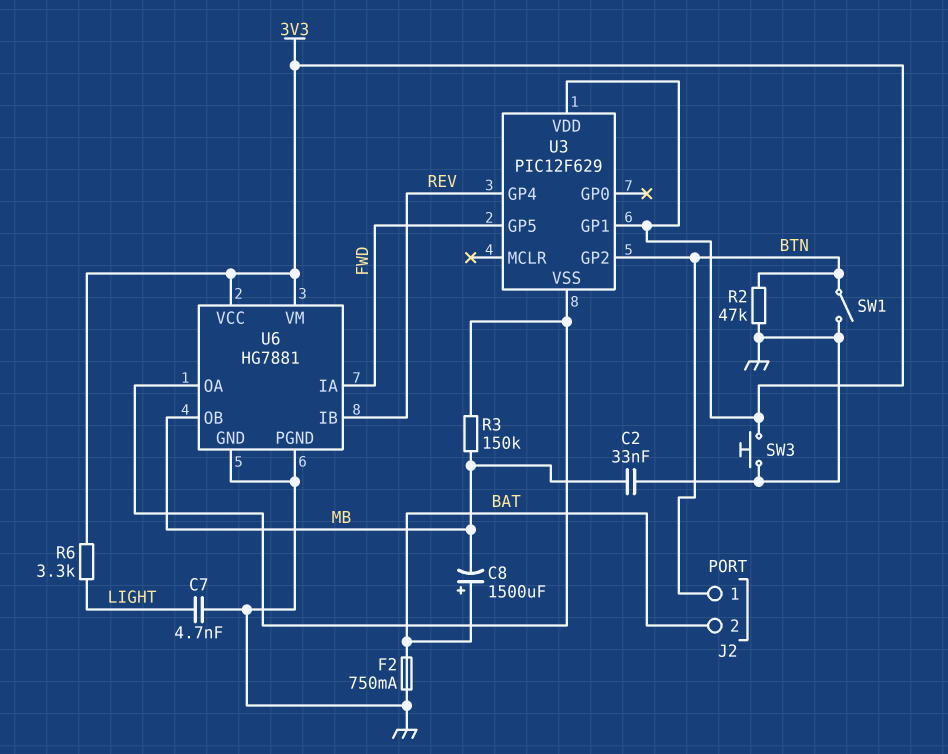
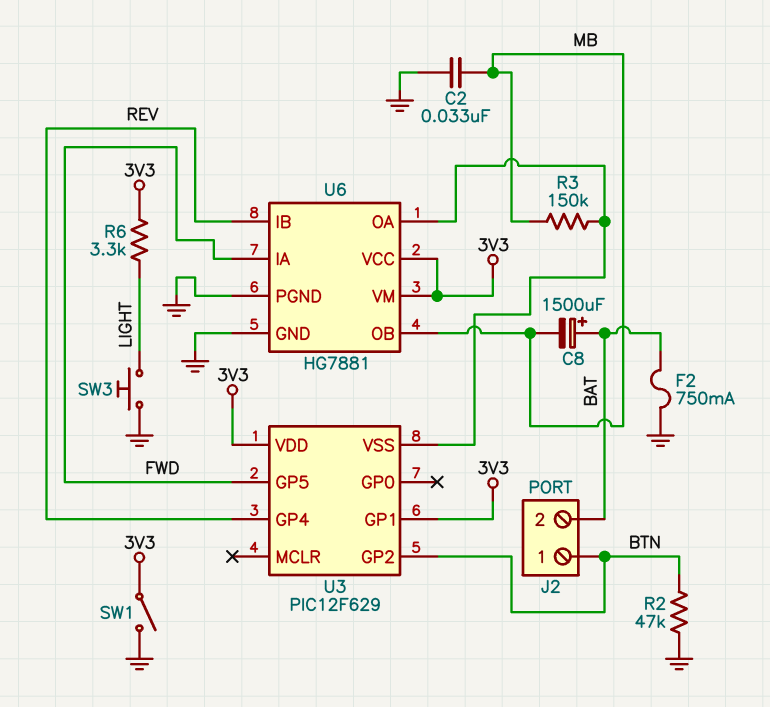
C7: 4.7nF (GND, LIGHT) -> none
SW1: switch (BTN, GND) -> switch (3V3, GND)
SW3: button (3V3, GND) -> button (GND, LIGHT)

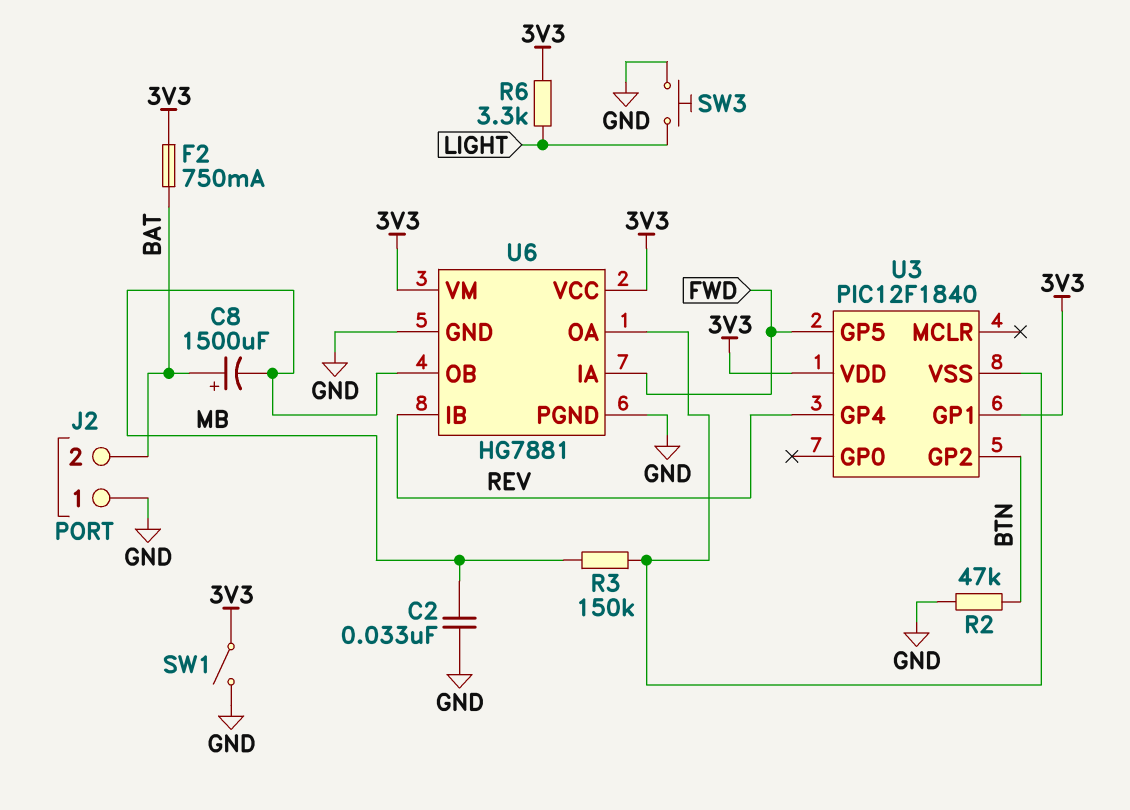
F2: 750mA (BAT, GND) -> 750mA (3V3, BAT)
J2 pin 1: BTN -> GND
U3: PIC12F629 -> PIC12F1840

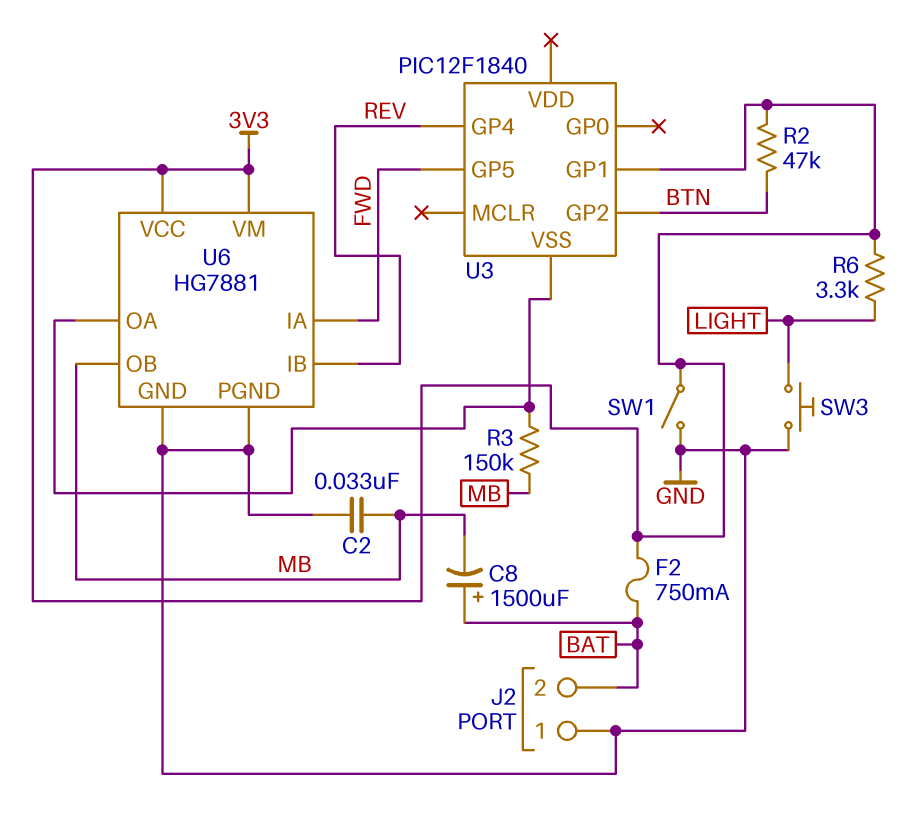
R2: 47k (BTN, GND) -> 47k (3V3, BTN)
U3 pin VDD: 3V3 -> none

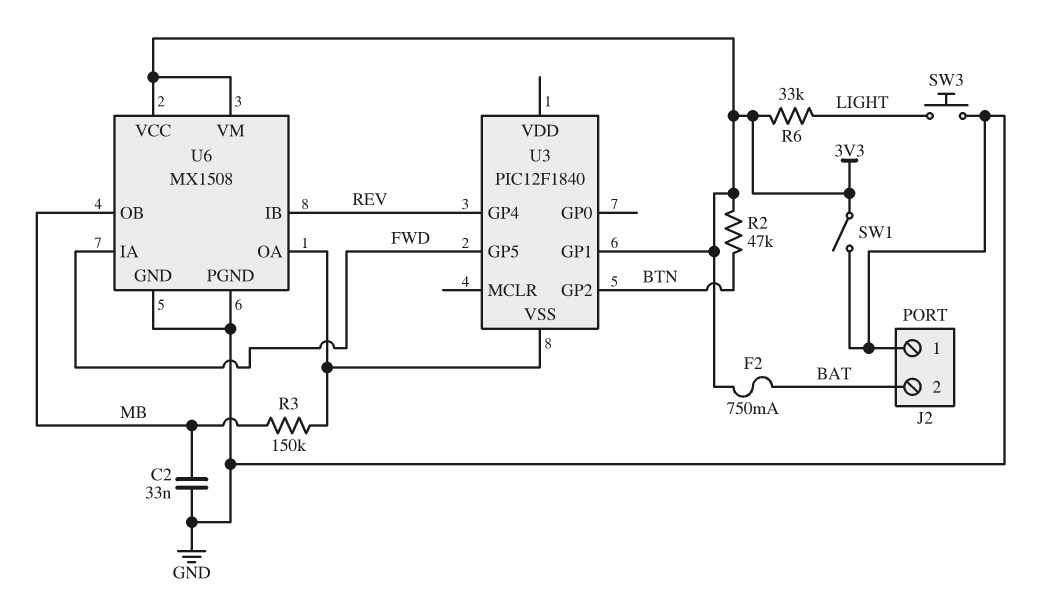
C8: 1500uF (plus BAT, minus MB) -> none
R6: 3.3k (3V3, LIGHT) -> 33k (3V3, LIGHT)
U6: HG7881 -> MX1508

